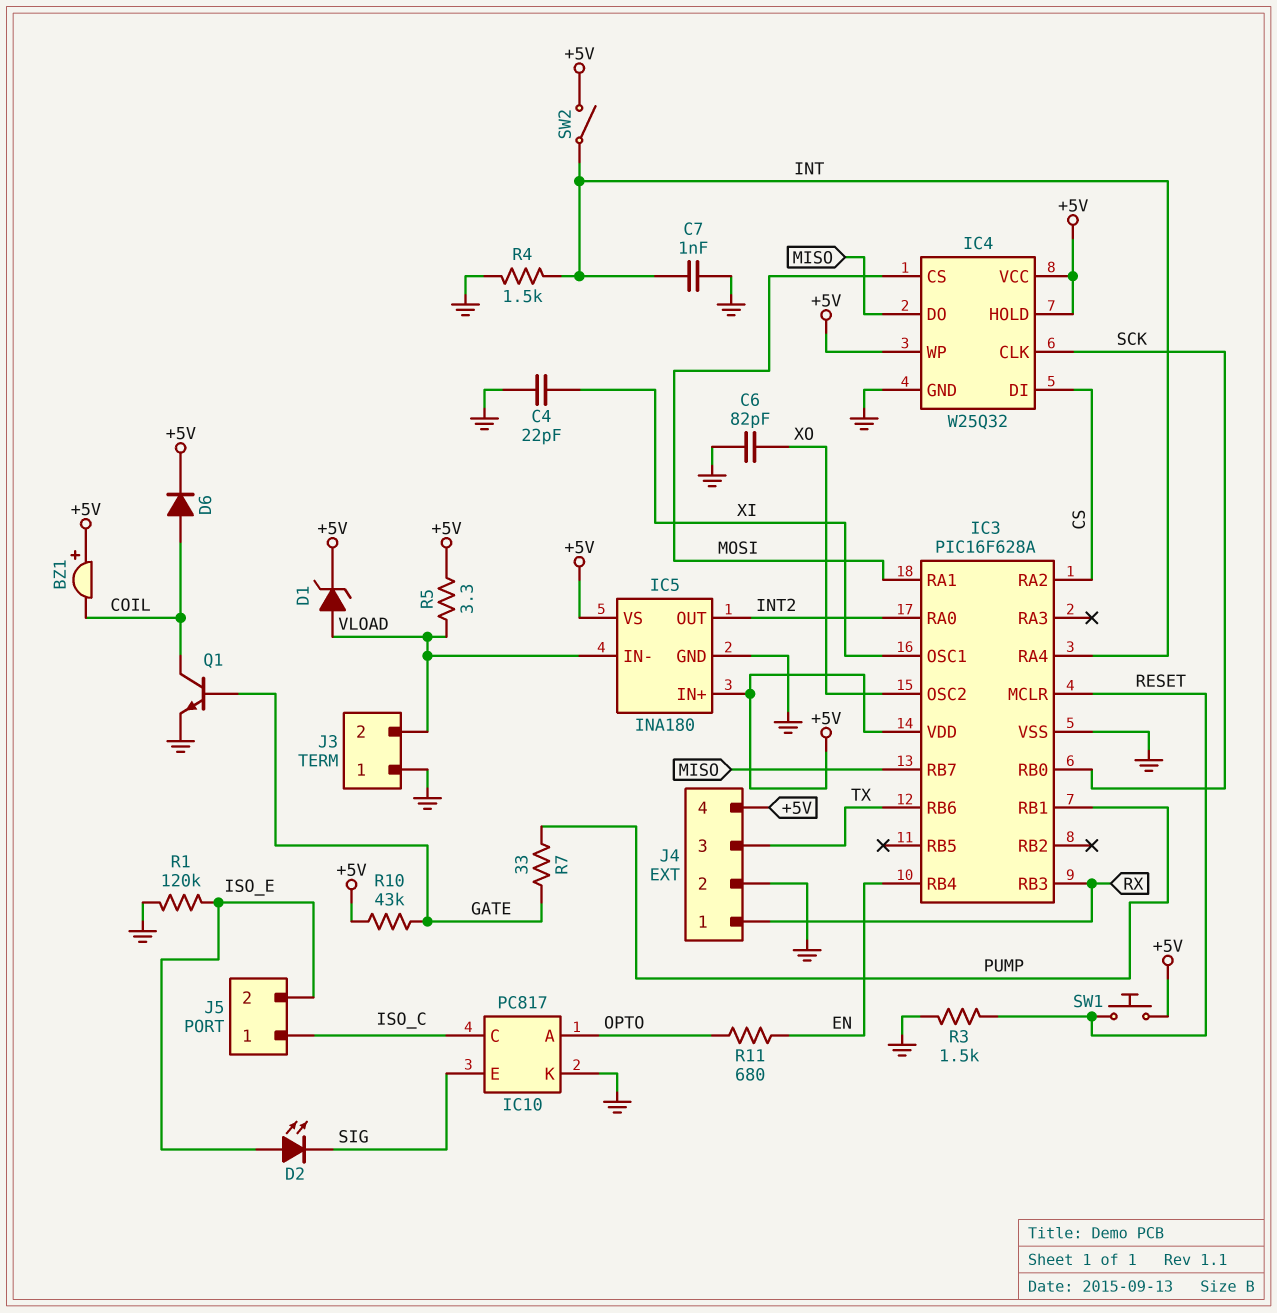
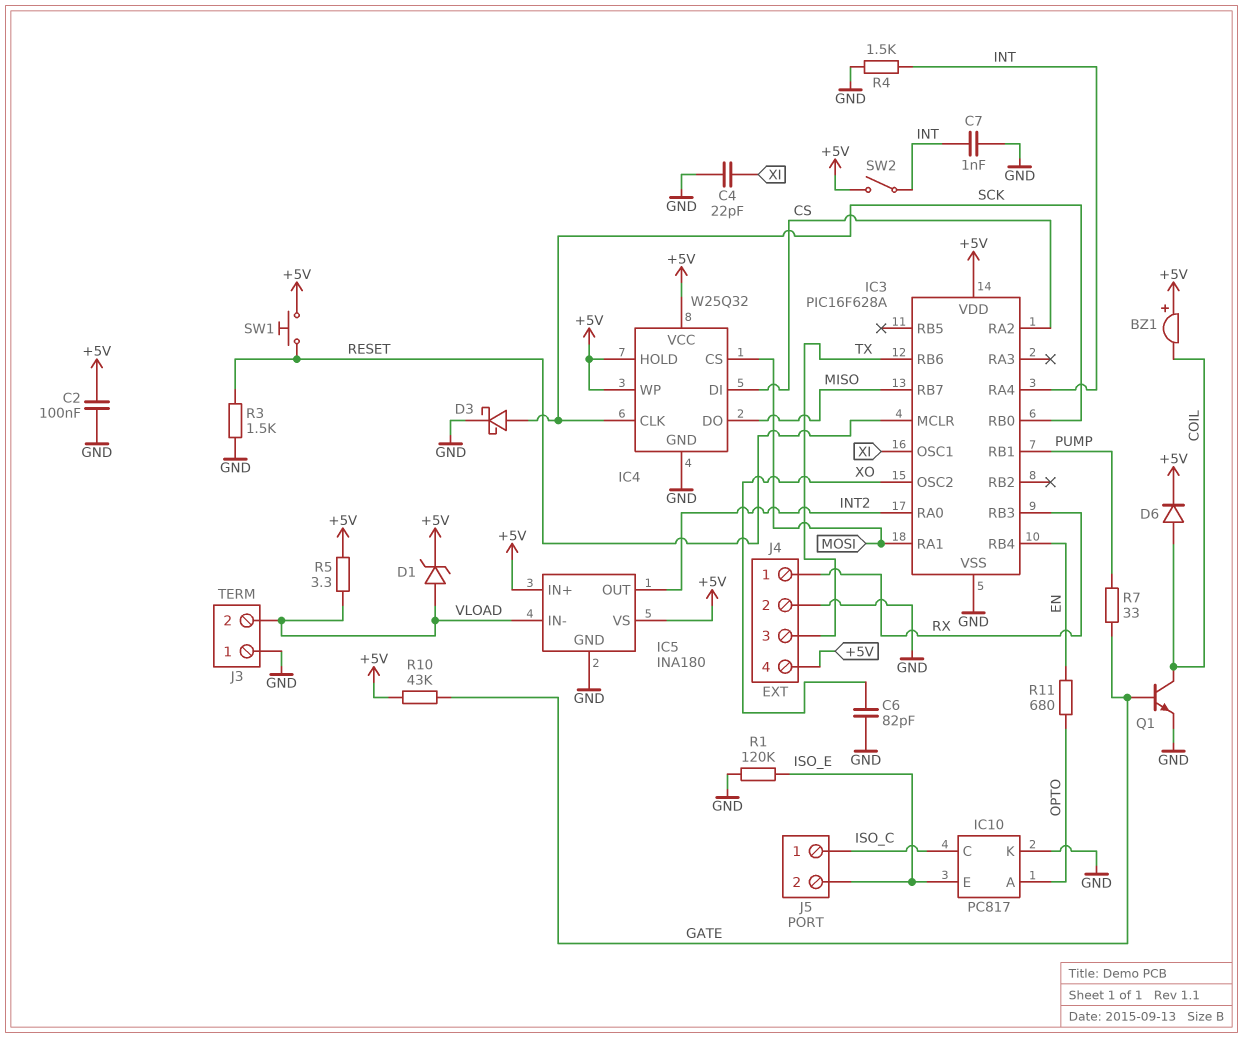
C2: none -> 100nF (+5V, GND)
D2: LED (A ISO_E, K SIG) -> none
D3: none -> schottky (A SCK, K GND)
IC10 pin E: SIG -> ISO_E

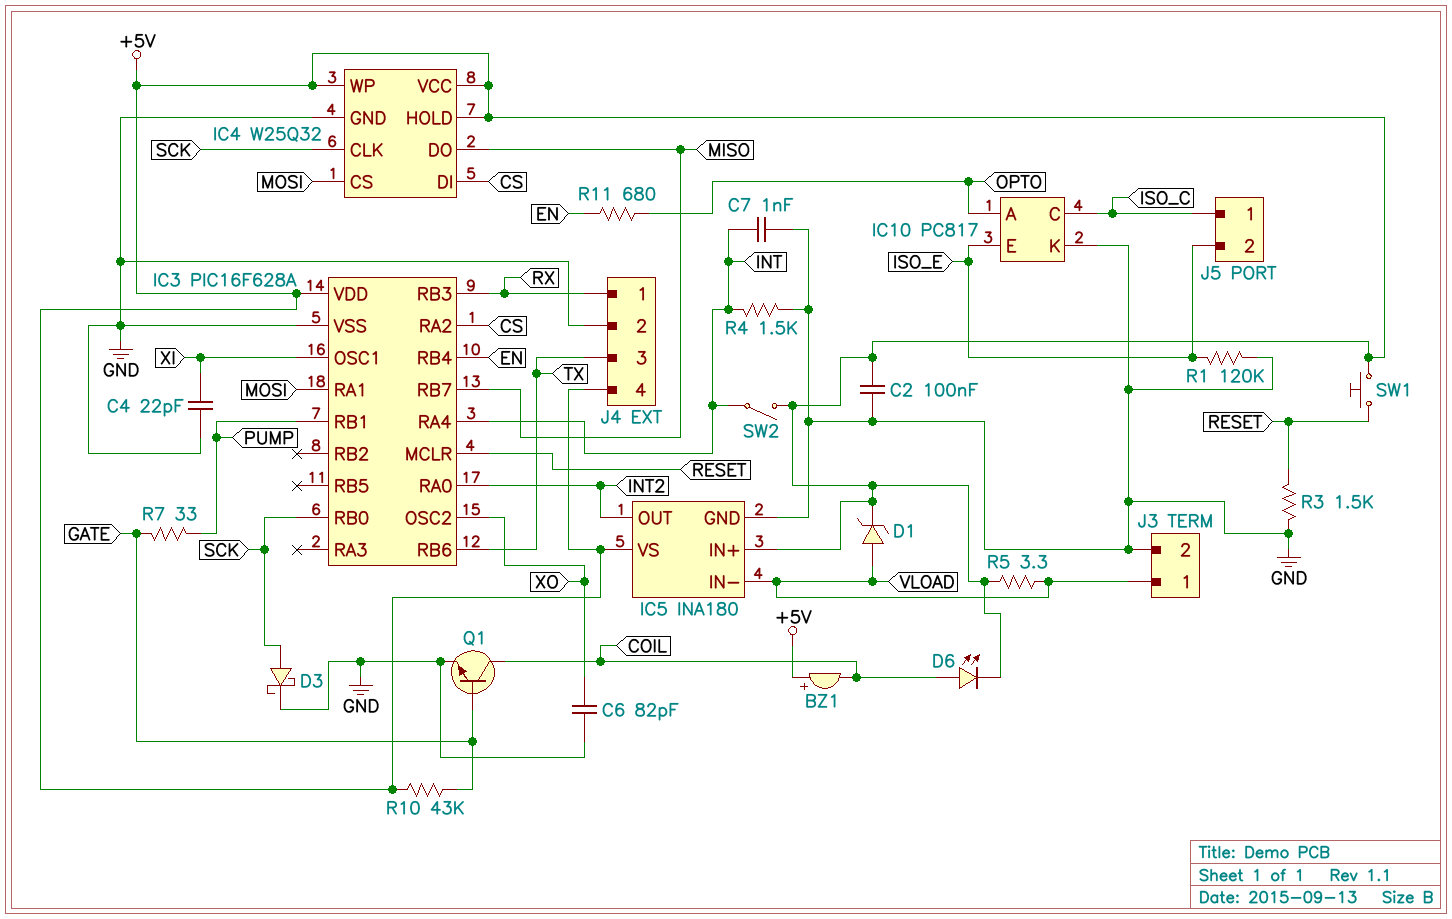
D6: diode (A COIL, K +5V) -> LED (A COIL, K +5V)
J3 pin 1: GND -> VLOAD
J3 pin 2: VLOAD -> GND

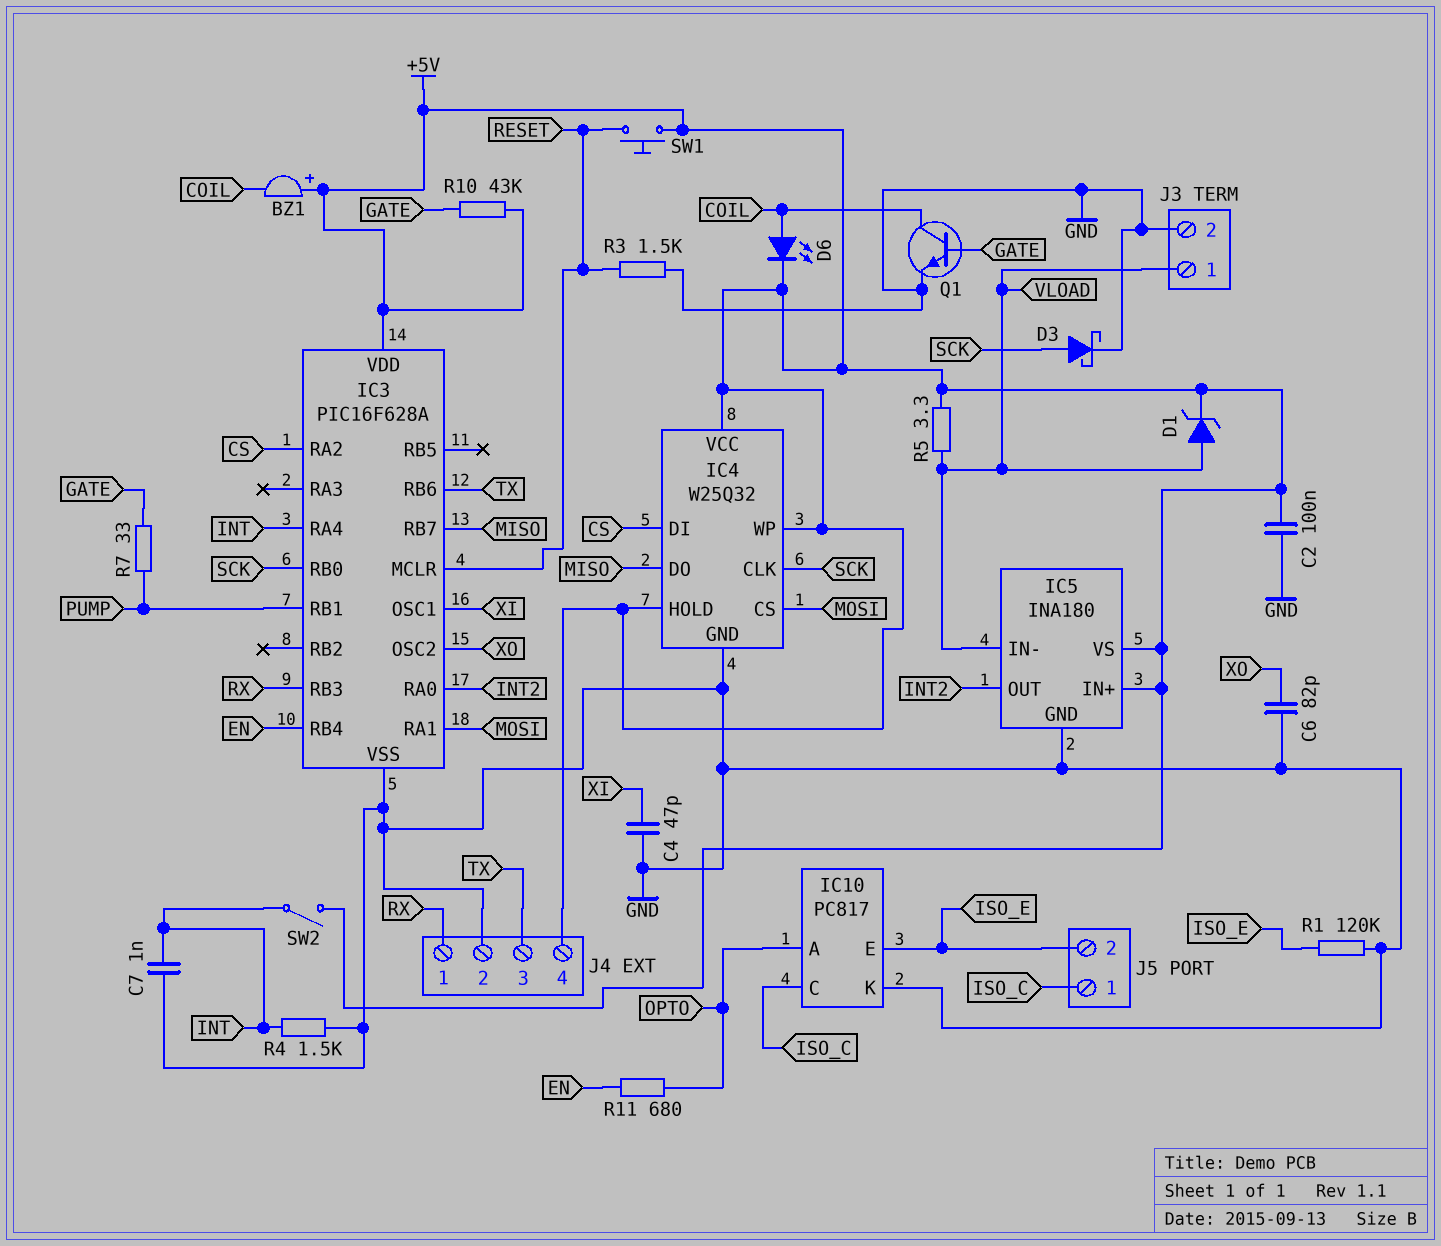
C4: 22pF (GND, XI) -> 47pF (GND, XI)

